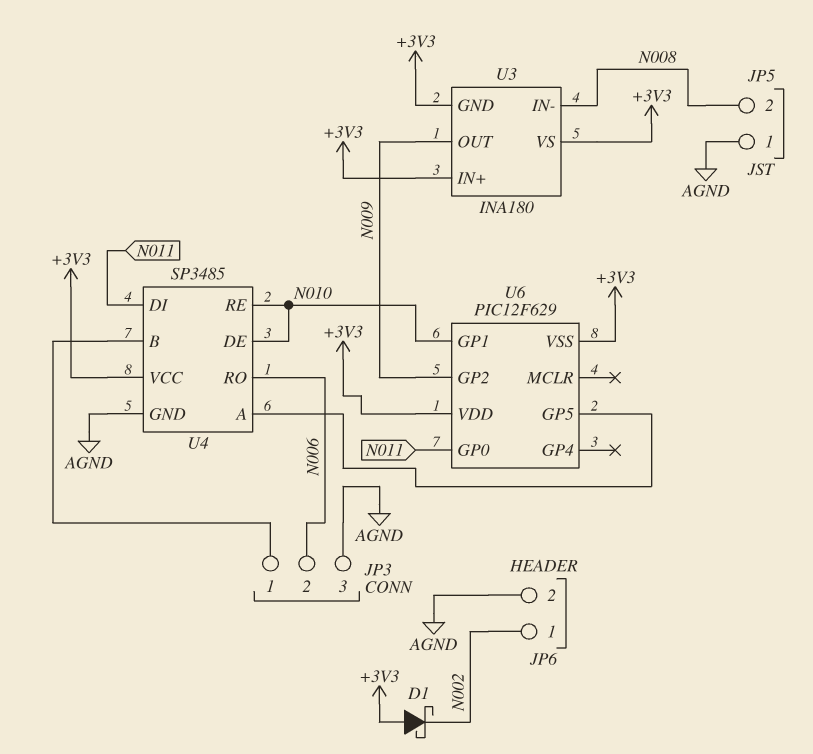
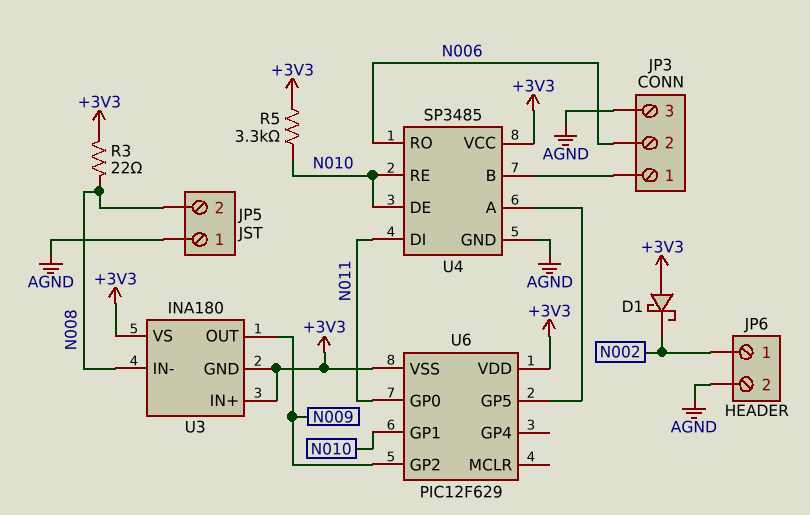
R3: none -> 22 (+3V3, N008)
R5: none -> 3.3k (+3V3, N010)

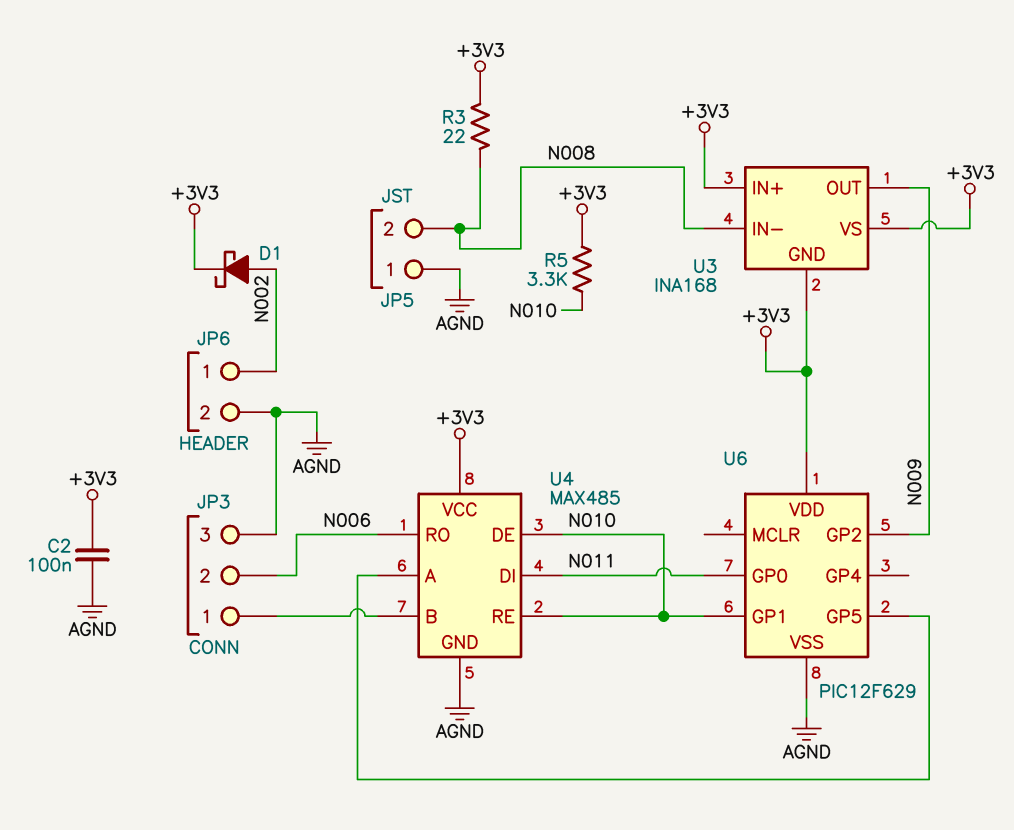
C2: none -> 100nF (+3V3, AGND)
D1: schottky (A +3V3, K N002) -> schottky (A N002, K +3V3)
U3: INA180 -> INA168
U4: SP3485 -> MAX485
U6 pin VSS: +3V3 -> AGND

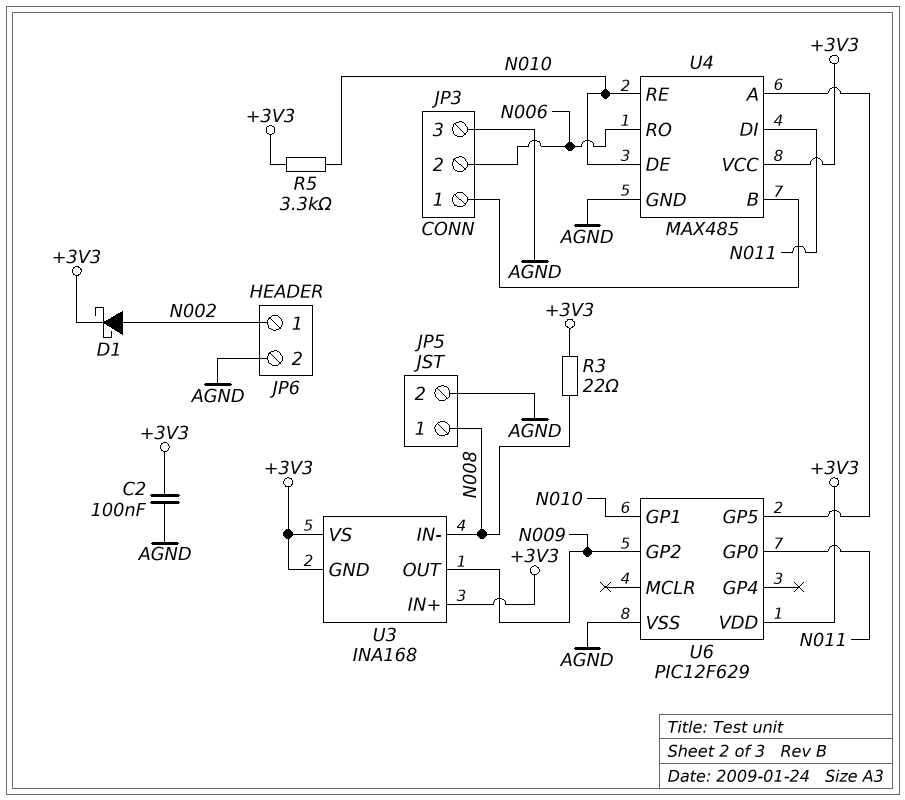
JP5 pin 1: AGND -> N008
JP5 pin 2: N008 -> AGND

